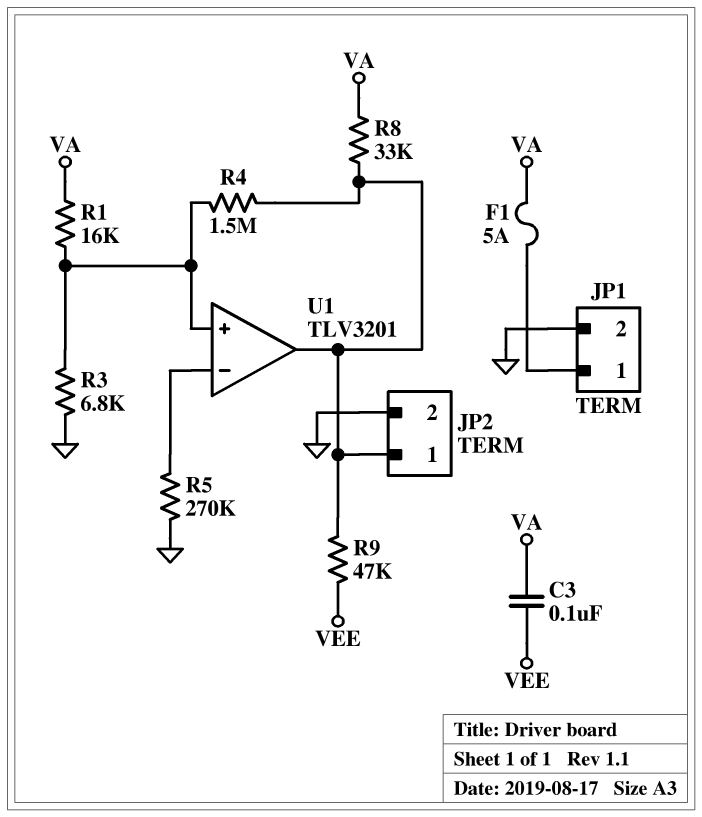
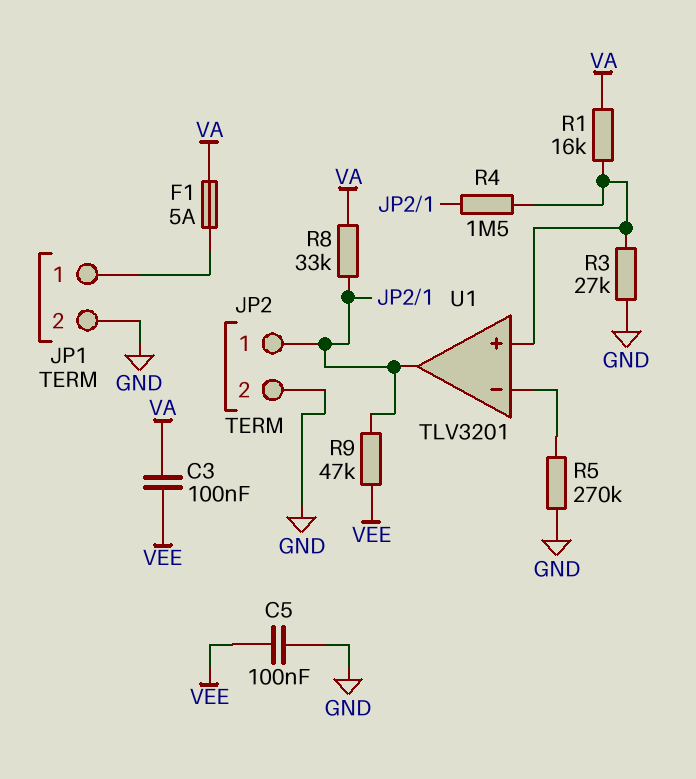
C5: none -> 100nF (GND, VEE)
R3: 6.8k (GND, U1/in+) -> 27k (GND, U1/in+)

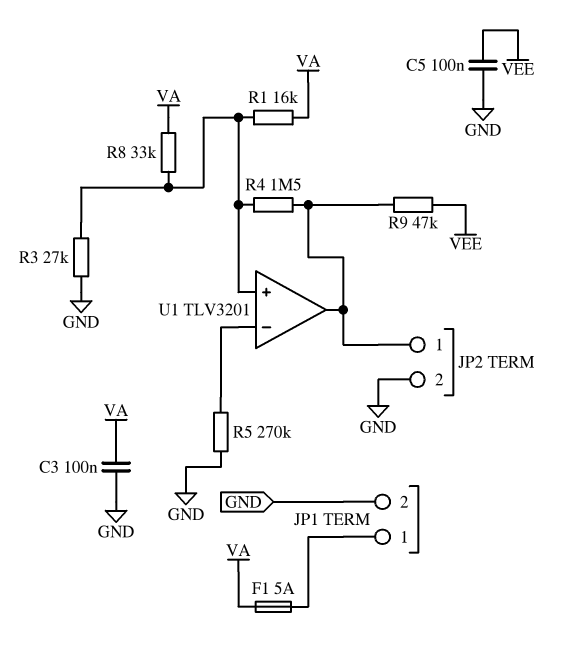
C3: 100nF (VA, VEE) -> 100nF (GND, VA)
R8: 33k (JP2/1, VA) -> 33k (U1/in+, VA)

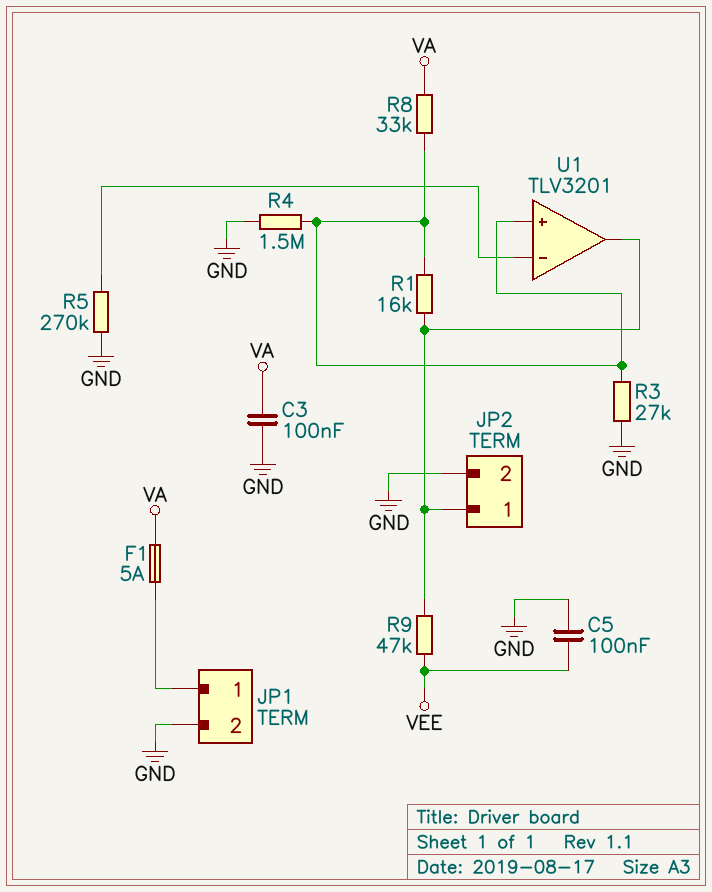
R1: 16k (U1/in+, VA) -> 16k (JP2/1, U1/in+)
R4: 1.5M (JP2/1, U1/in+) -> 1.5M (GND, U1/in+)

